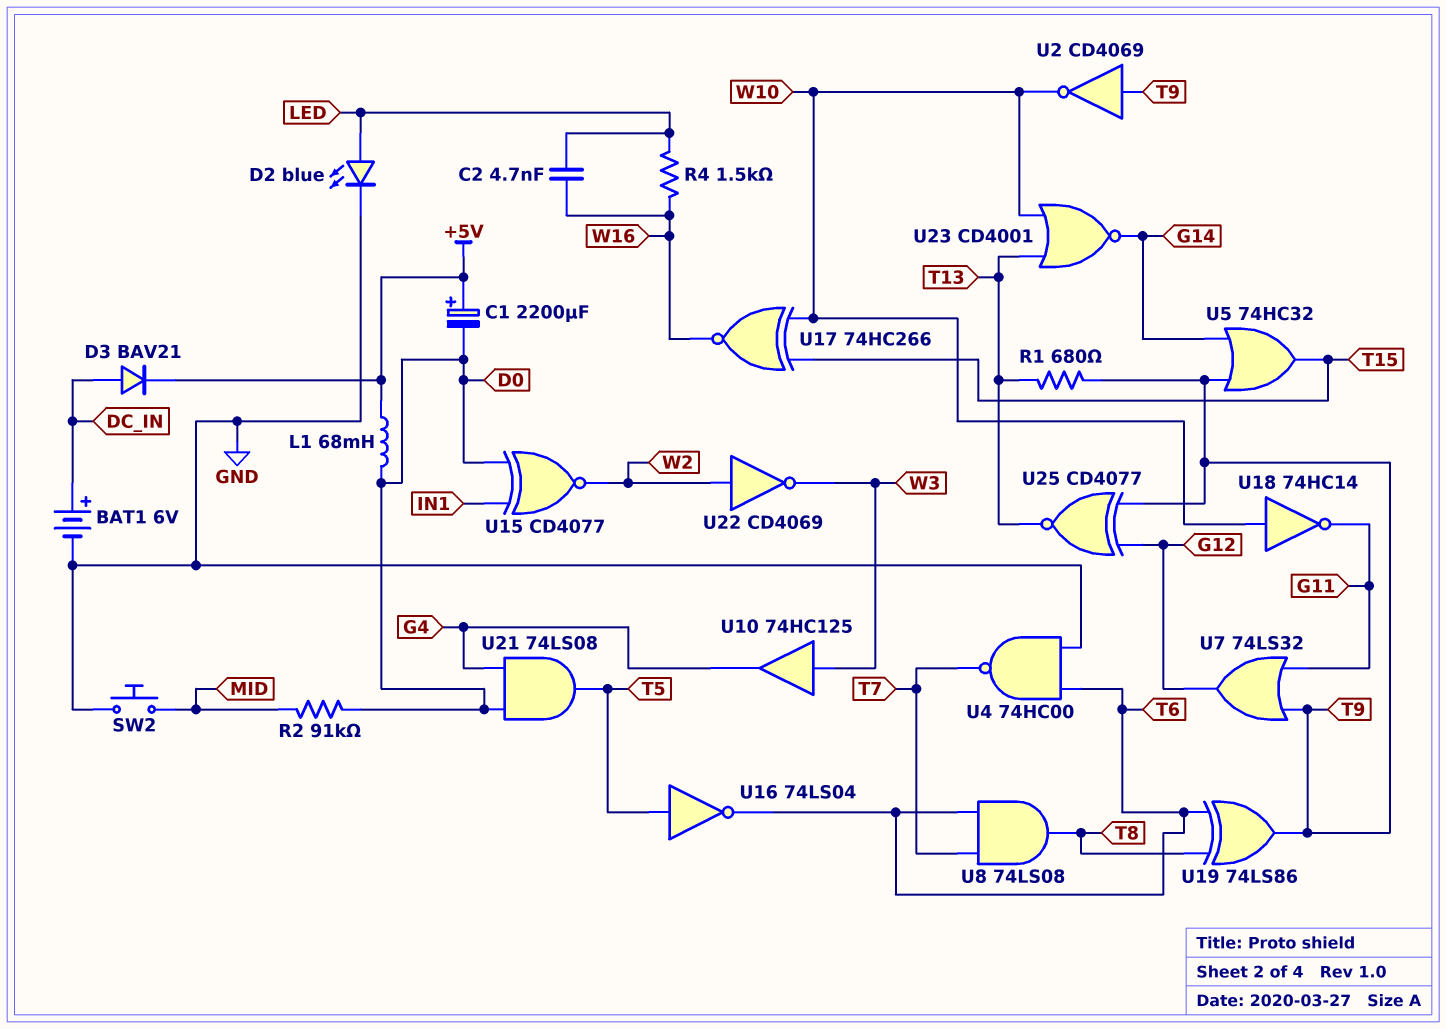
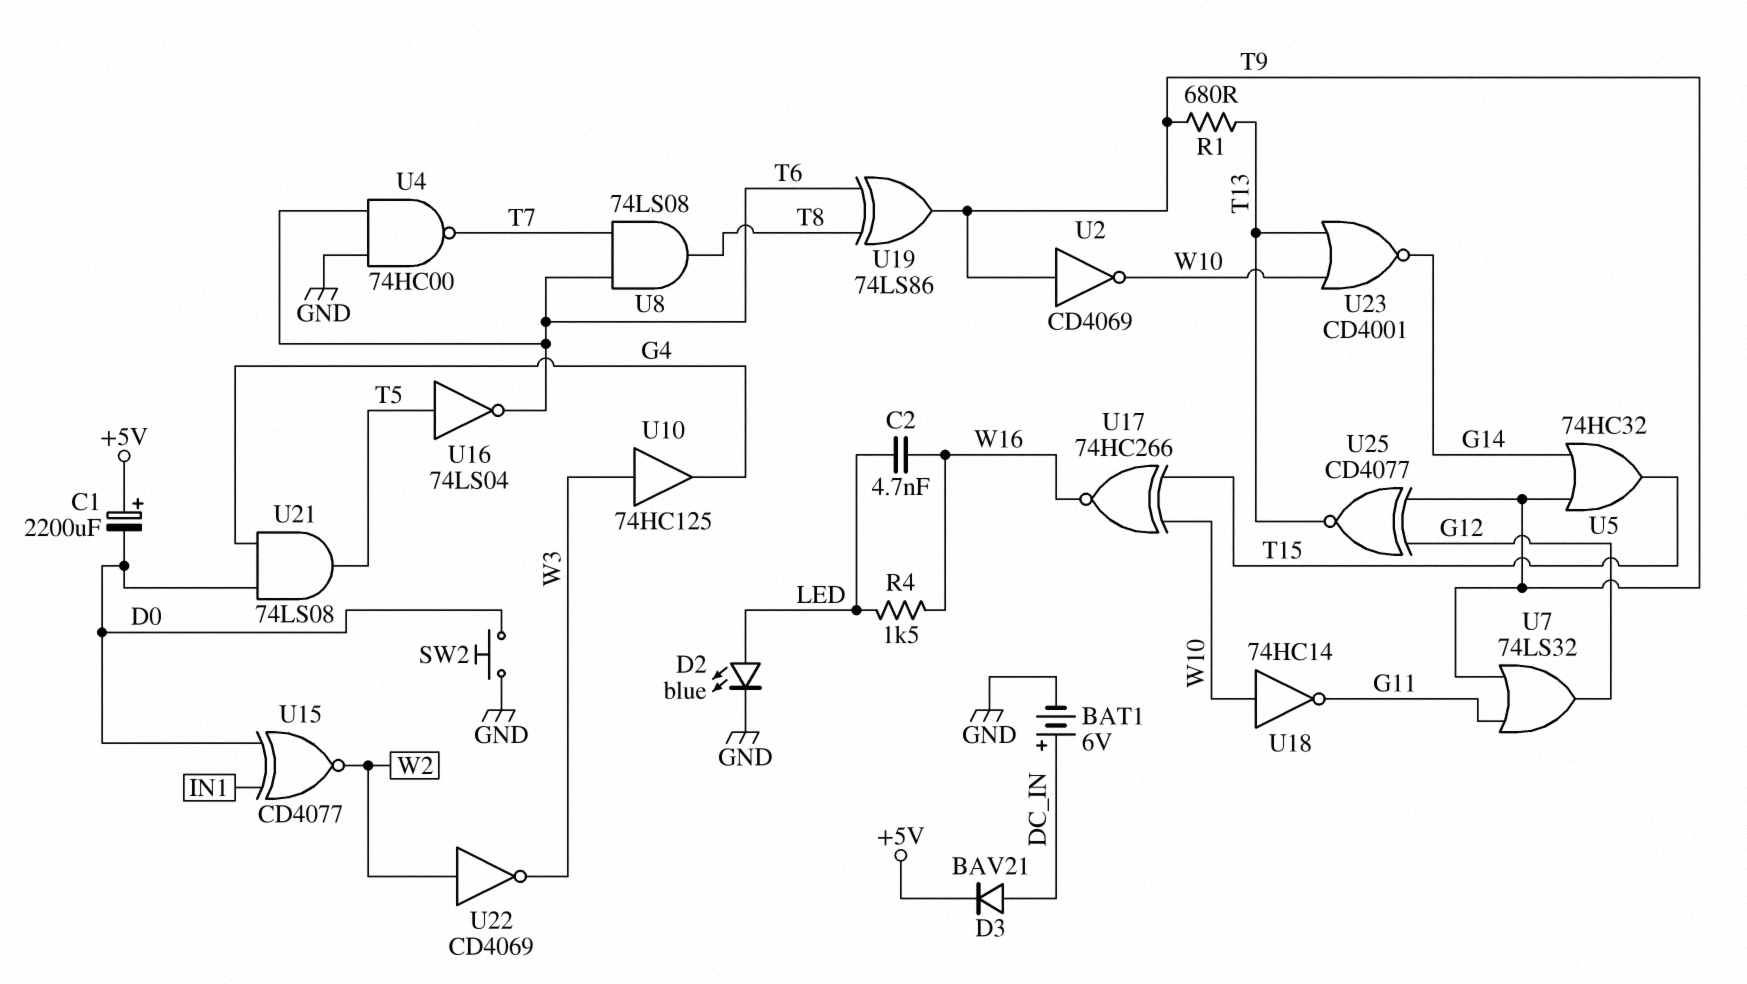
L1: 68mH (+5V, D0) -> none
R2: 91k (D0, MID) -> none
SW2: button (GND, MID) -> button (D0, GND)

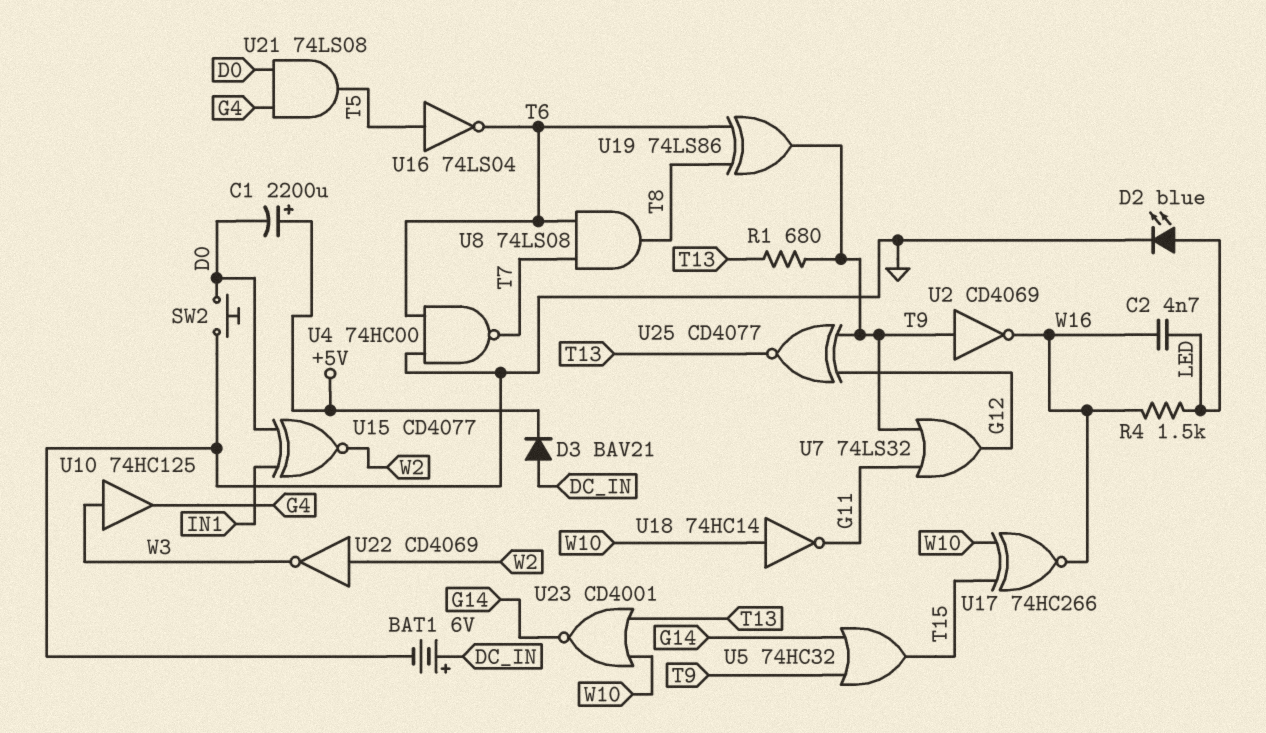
U2: NOT CD4069 (in T9, out W10) -> NOT CD4069 (in T9, out W16)

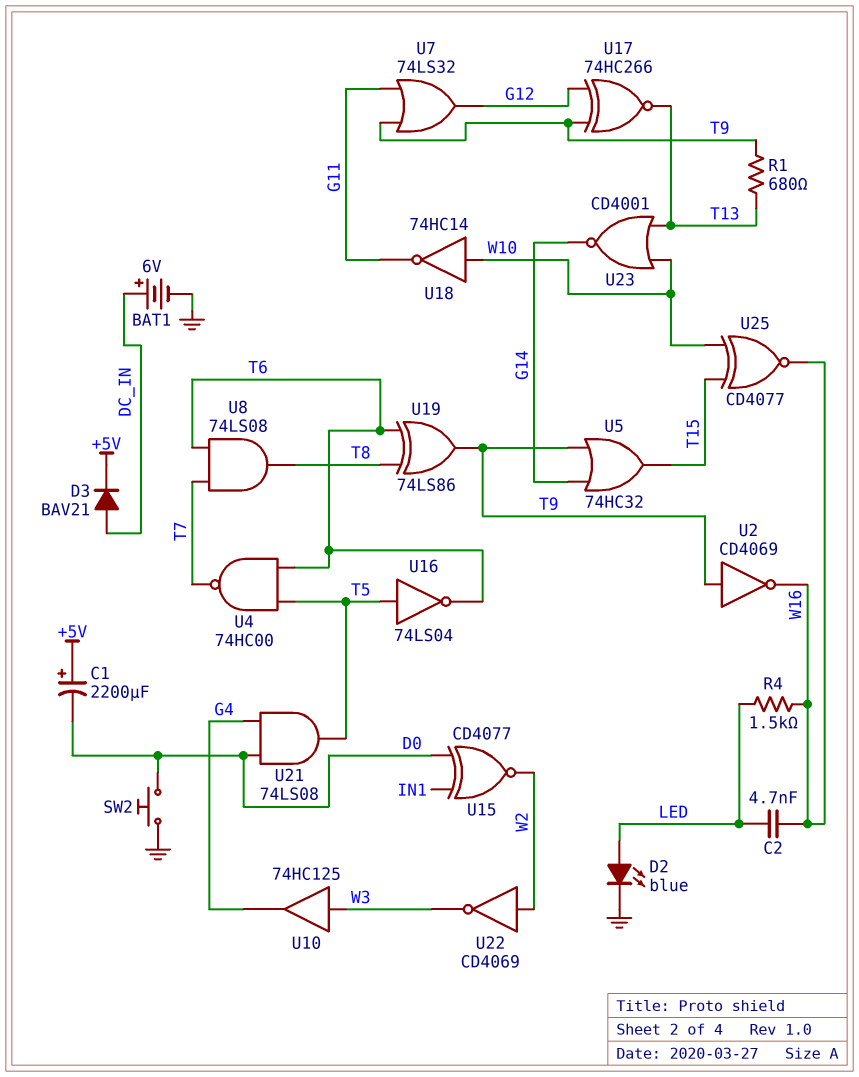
U4: NAND 74HC00 (in GND, in T6, out T7) -> NAND 74HC00 (in T5, in T6, out T7)
U17: XNOR 74HC266 (in T15, in W10, out W16) -> XNOR 74HC266 (in G12, in T9, out T13)
U25: XNOR CD4077 (in G12, in T9, out T13) -> XNOR CD4077 (in T15, in W10, out W16)

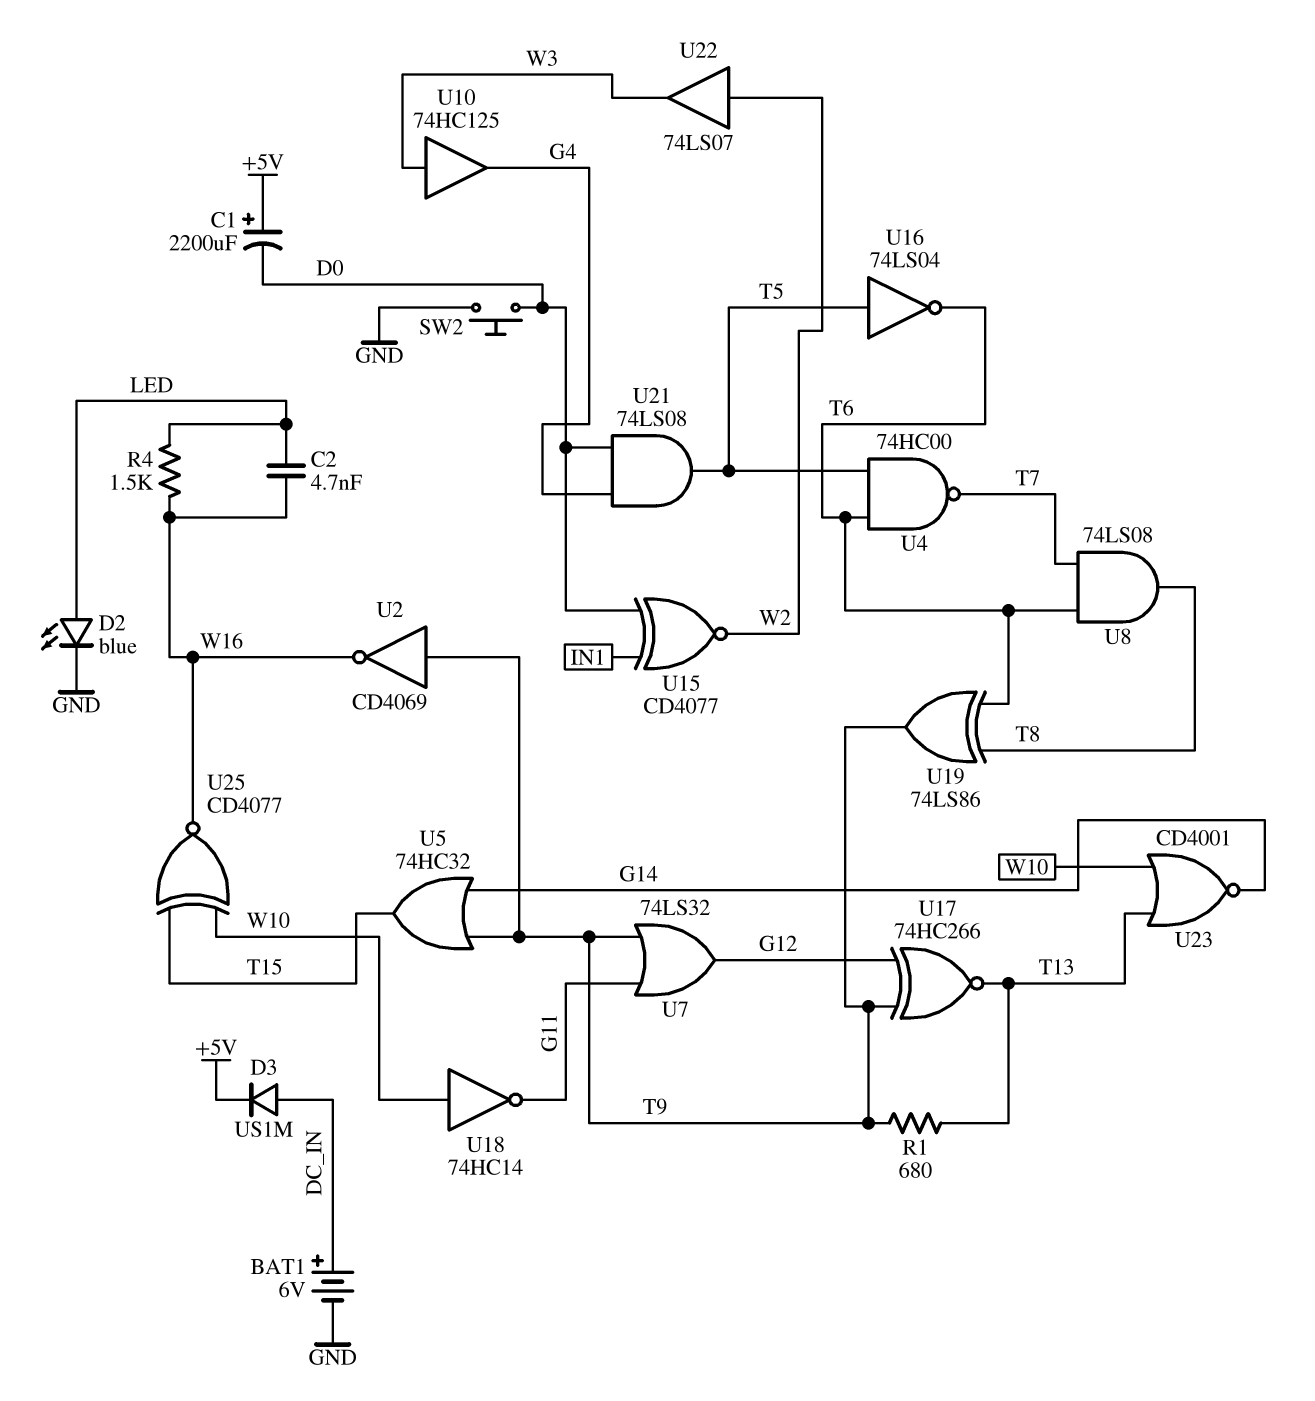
D3: diode BAV21 (A DC_IN, K +5V) -> diode US1M (A DC_IN, K +5V)
U22: NOT CD4069 (in W2, out W3) -> buffer 74LS07 (in W2, out W3)

